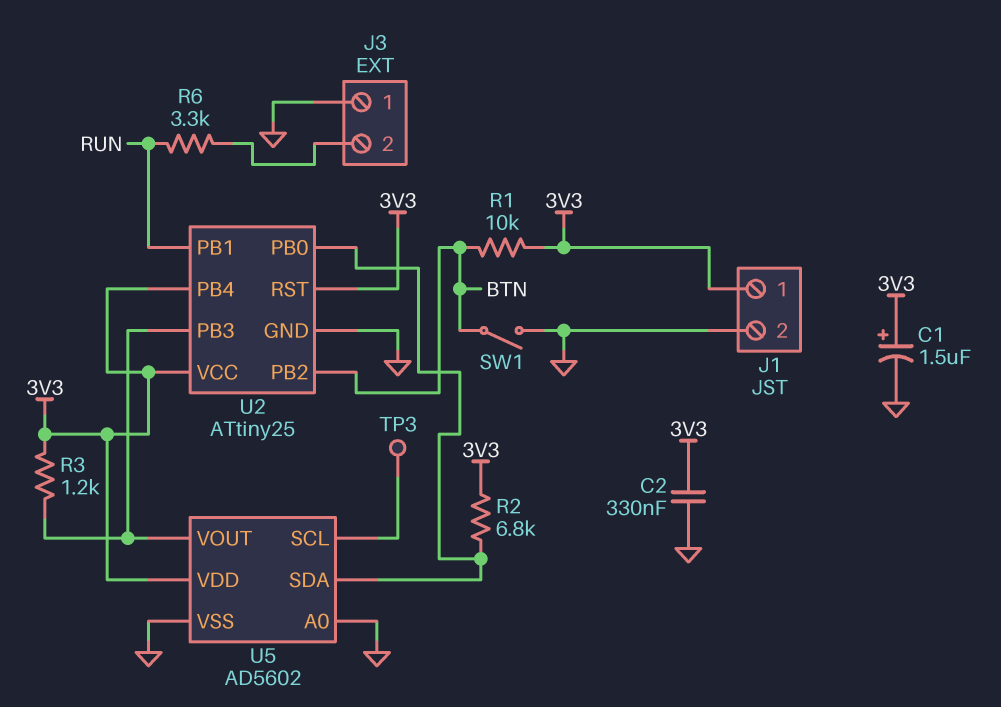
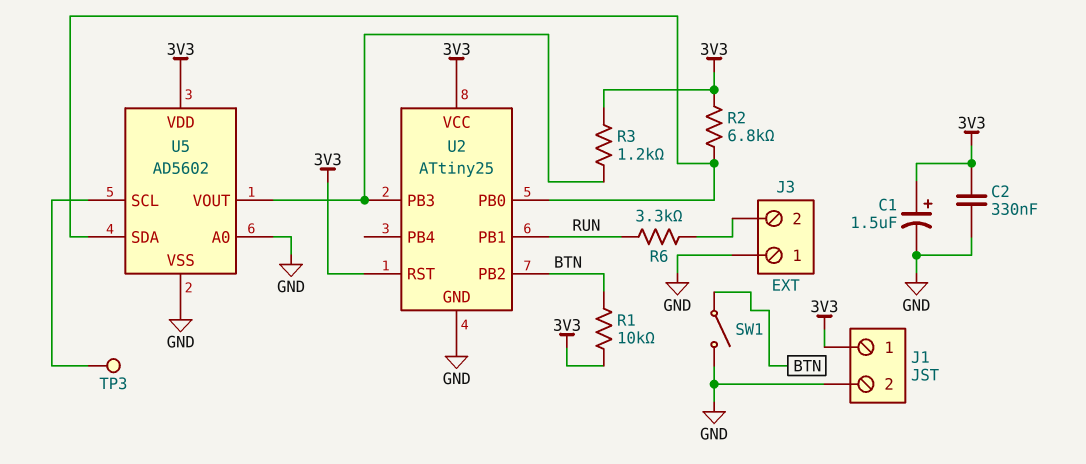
U2 pin PB4: 3V3 -> none

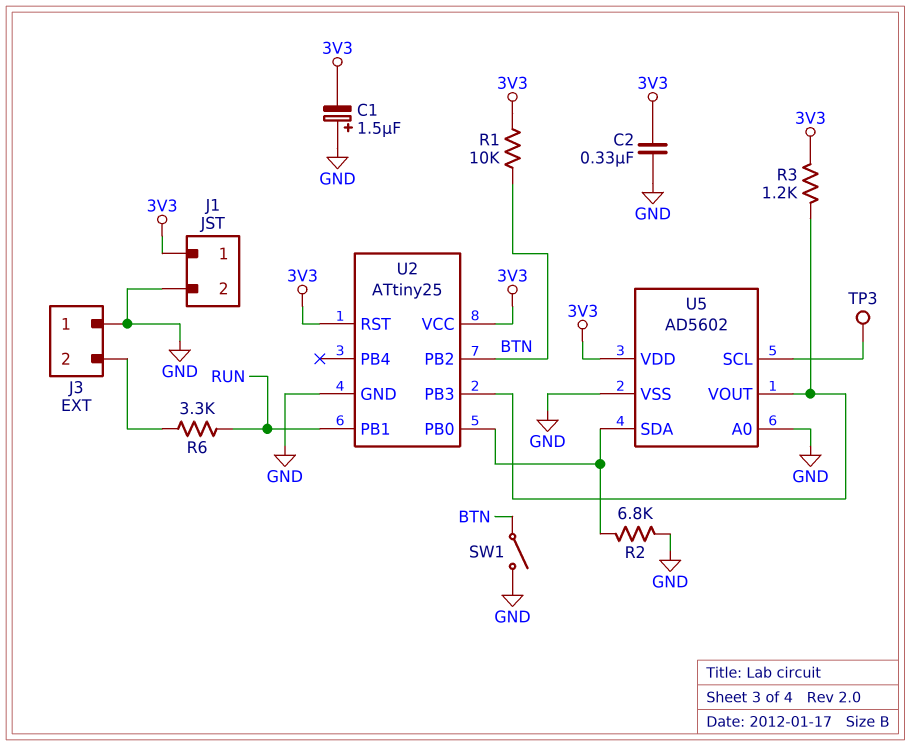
C1: 1.5uF (plus 3V3, minus GND) -> 1.5uF (plus GND, minus 3V3)
R2: 6.8k (3V3, U2/PB0) -> 6.8k (GND, U2/PB0)

